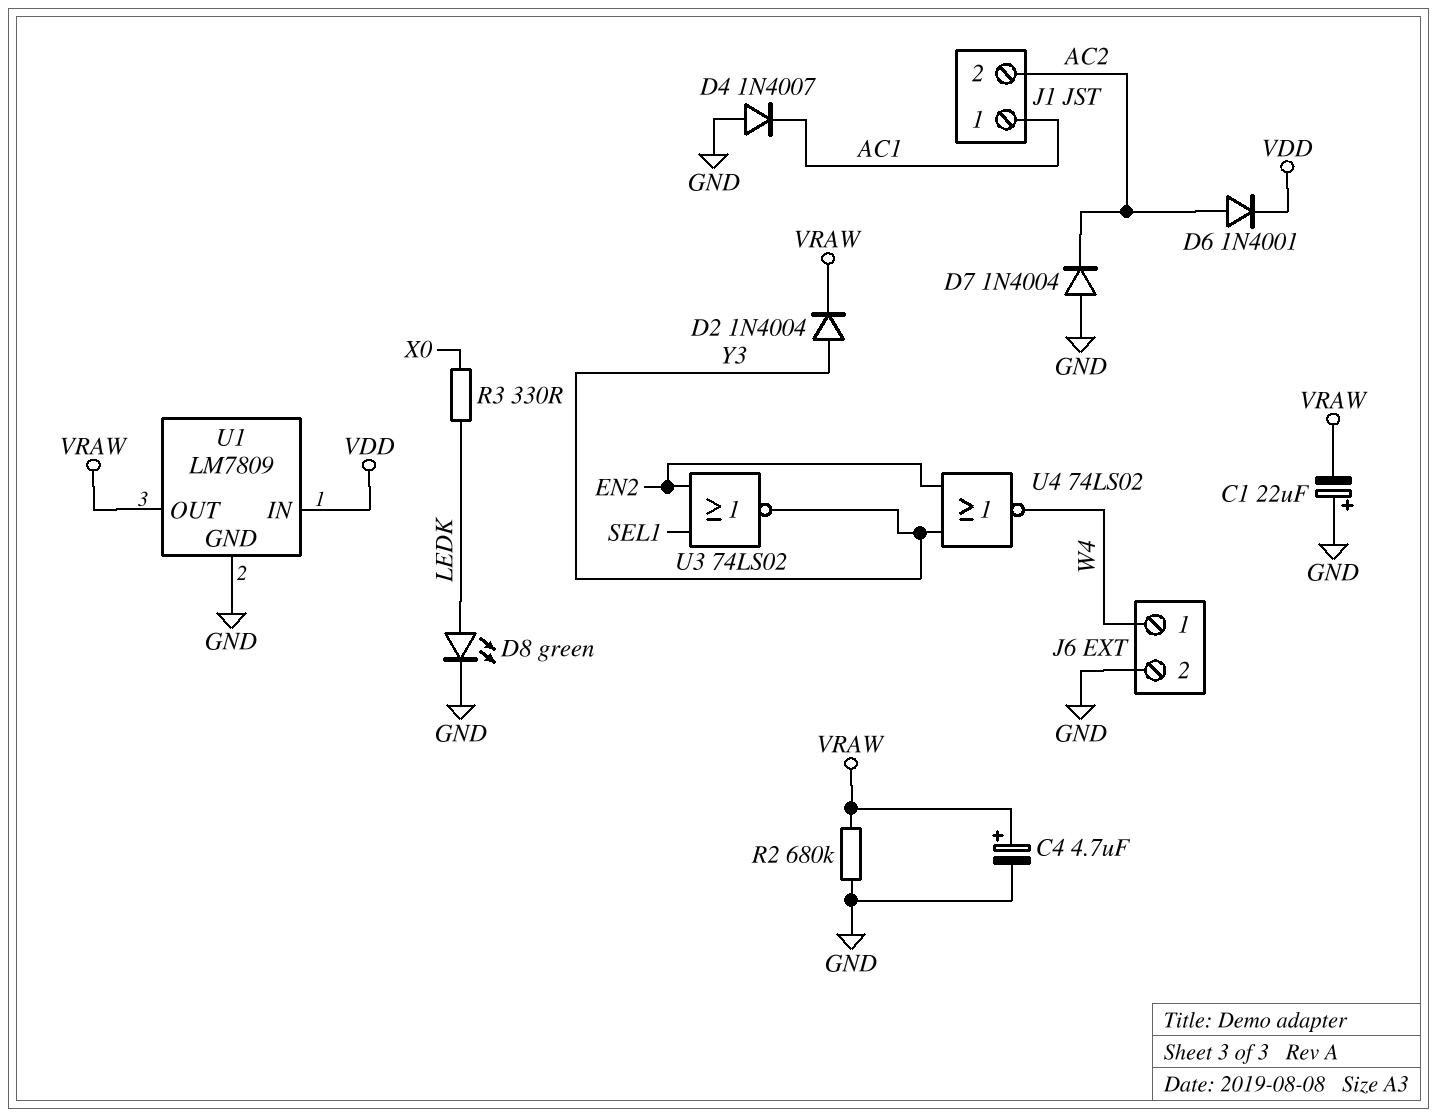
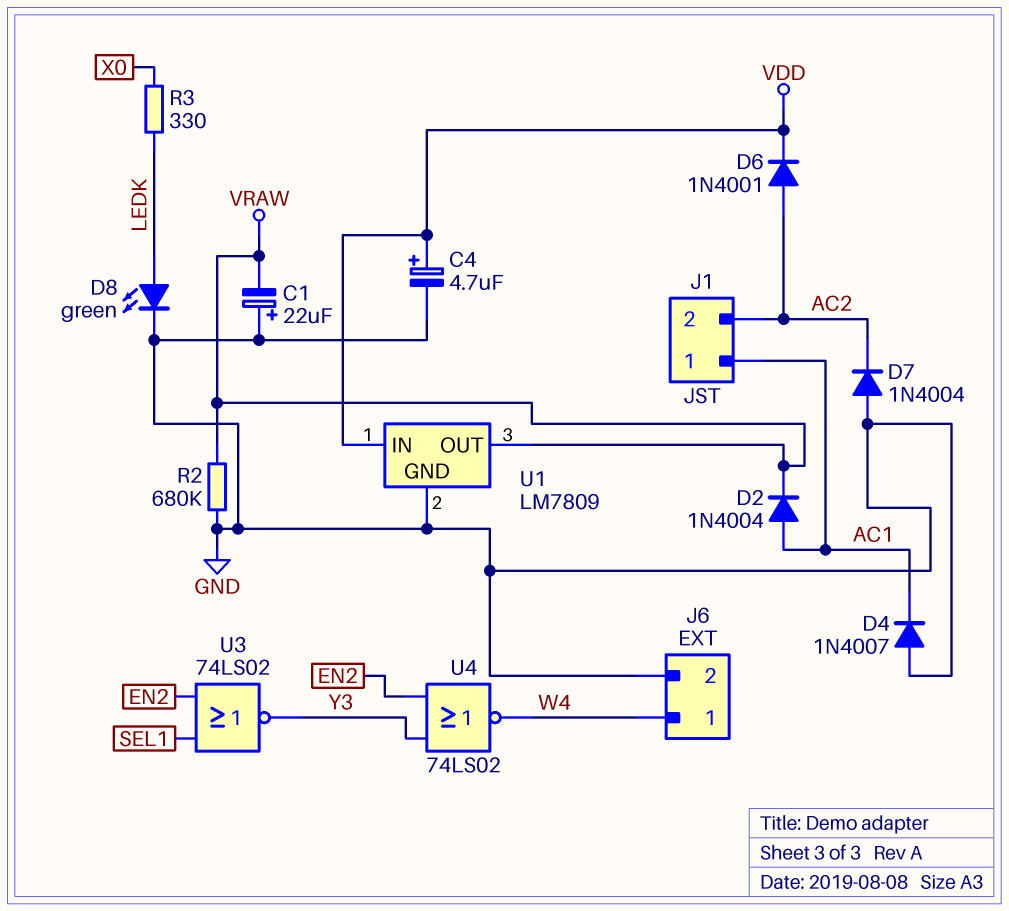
C4: 4.7uF (plus VRAW, minus GND) -> 4.7uF (plus VDD, minus GND)
D2: diode 1N4004 (A Y3, K VRAW) -> diode 1N4004 (A AC1, K VRAW)

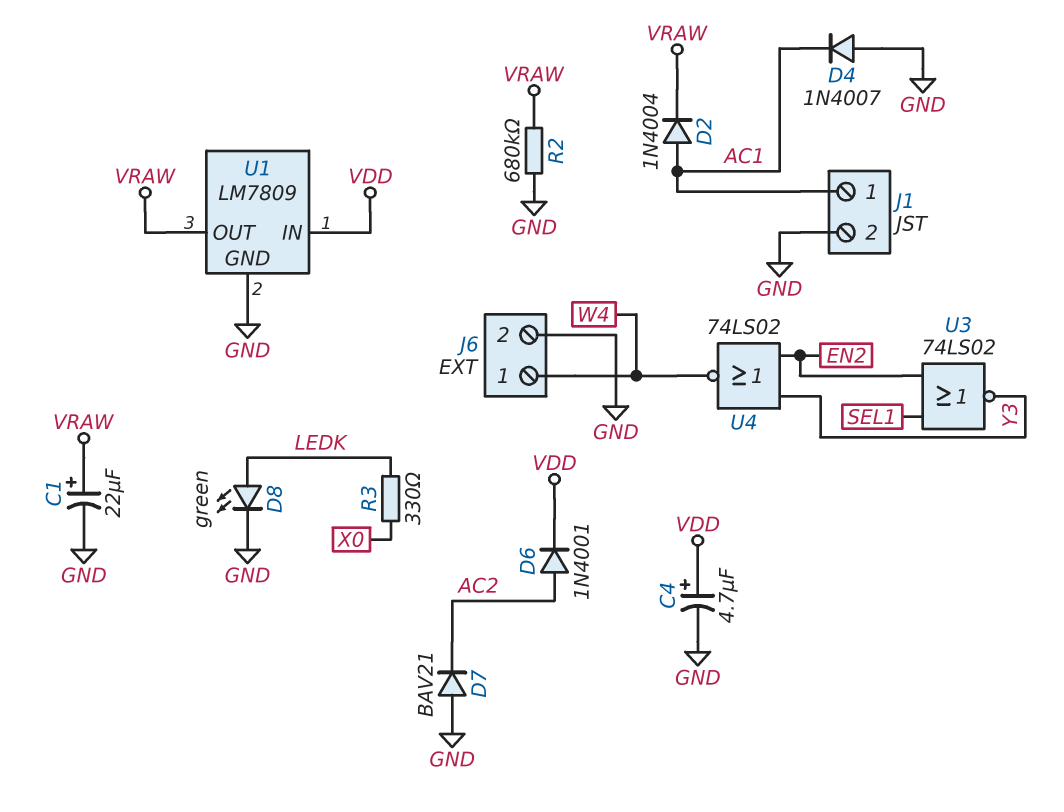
C1: 22uF (plus GND, minus VRAW) -> 22uF (plus VRAW, minus GND)
D7: diode 1N4004 (A GND, K AC2) -> diode BAV21 (A GND, K AC2)
J1 pin 2: AC2 -> GND

